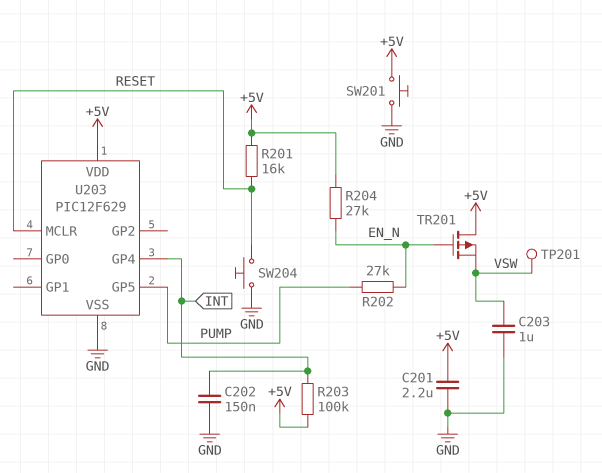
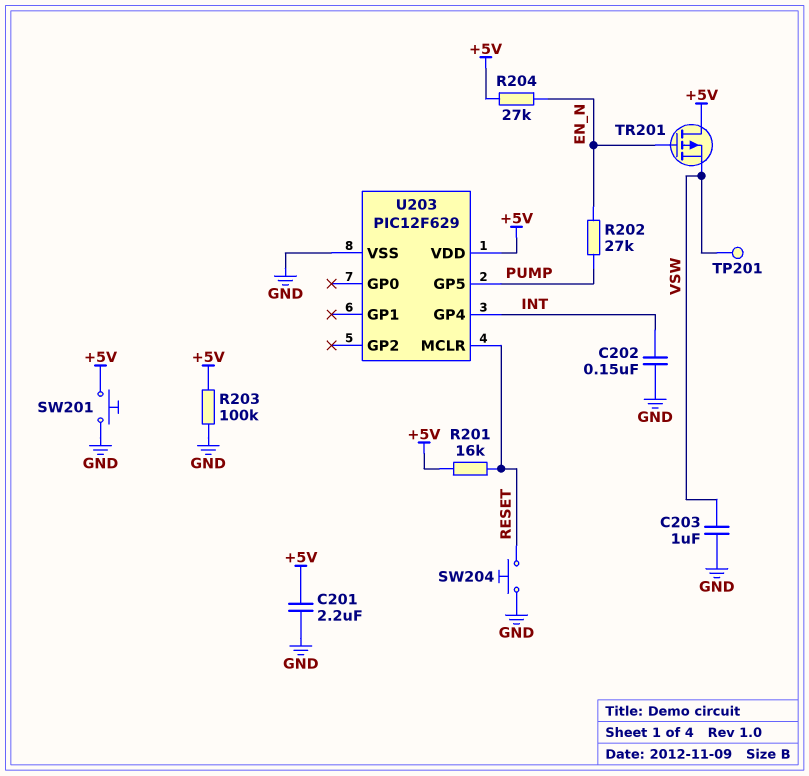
R203: 100k (+5V, INT) -> 100k (+5V, GND)

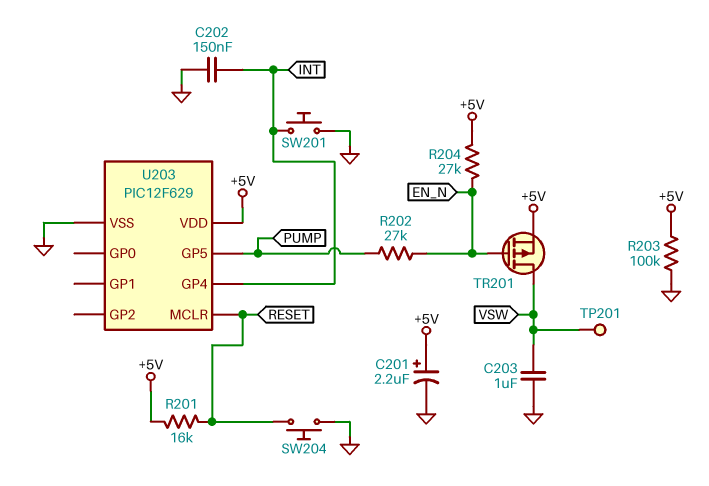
C201: 2.2uF (+5V, GND) -> 2.2uF (plus +5V, minus GND)
SW201: button (+5V, GND) -> button (GND, INT)
TR201: PMOS (G EN_N, D +5V, S VSW) -> PMOS (G EN_N, D VSW, S +5V)

